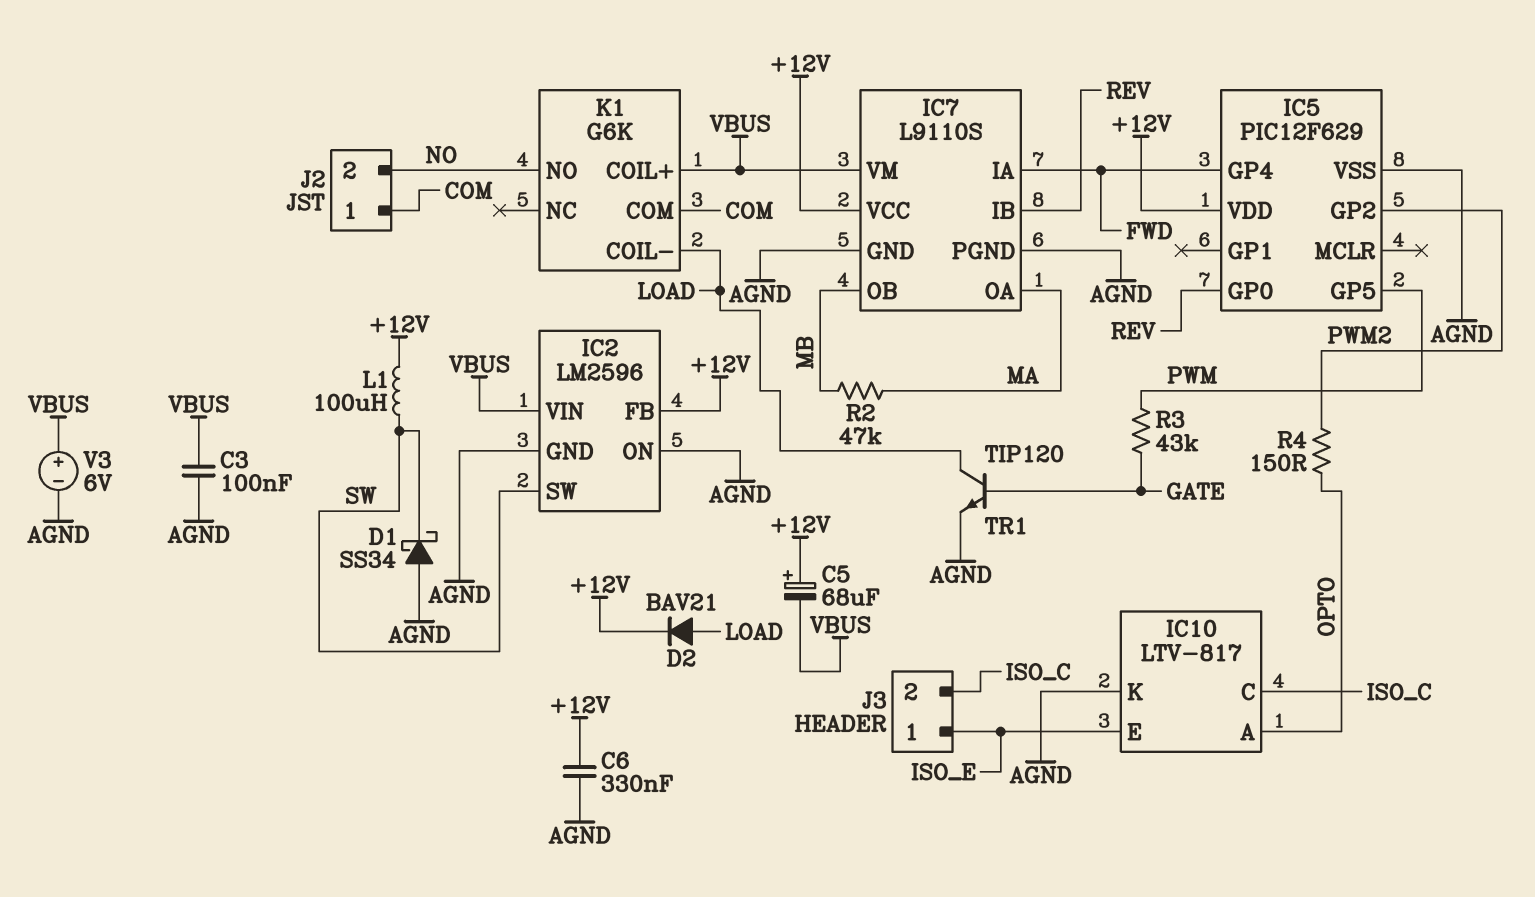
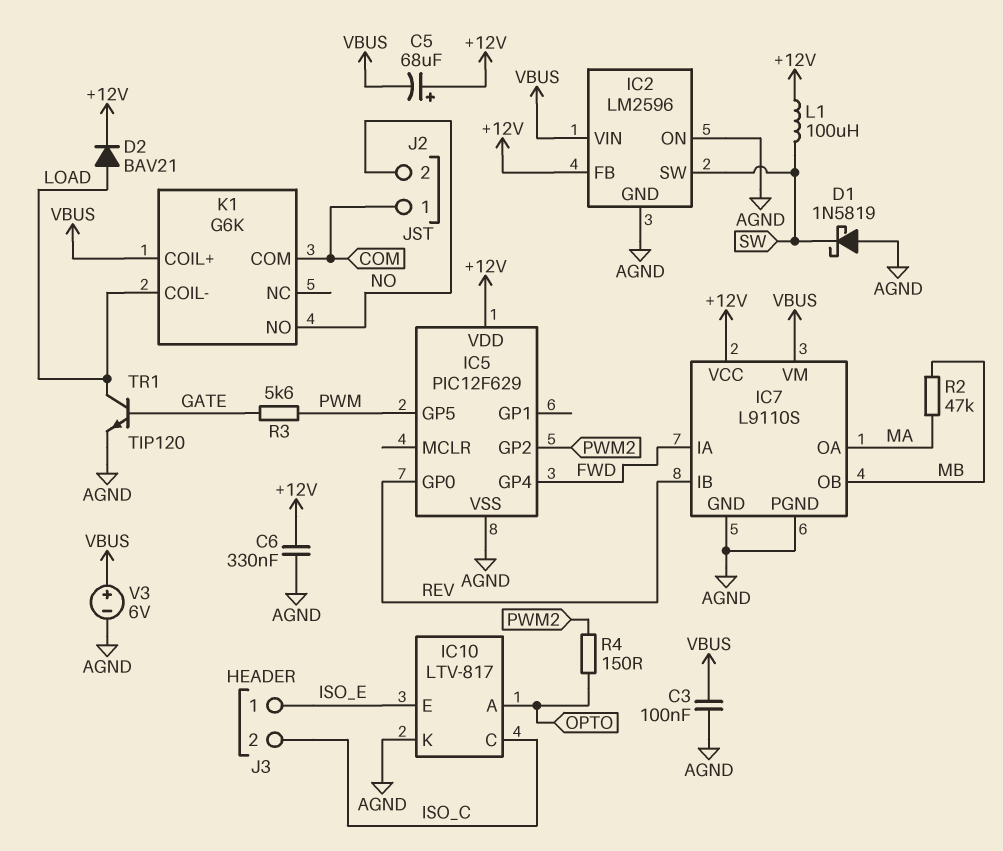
D1: schottky SS34 (A AGND, K SW) -> schottky 1N5819 (A AGND, K SW)
R3: 43k (GATE, PWM) -> 5.6k (GATE, PWM)

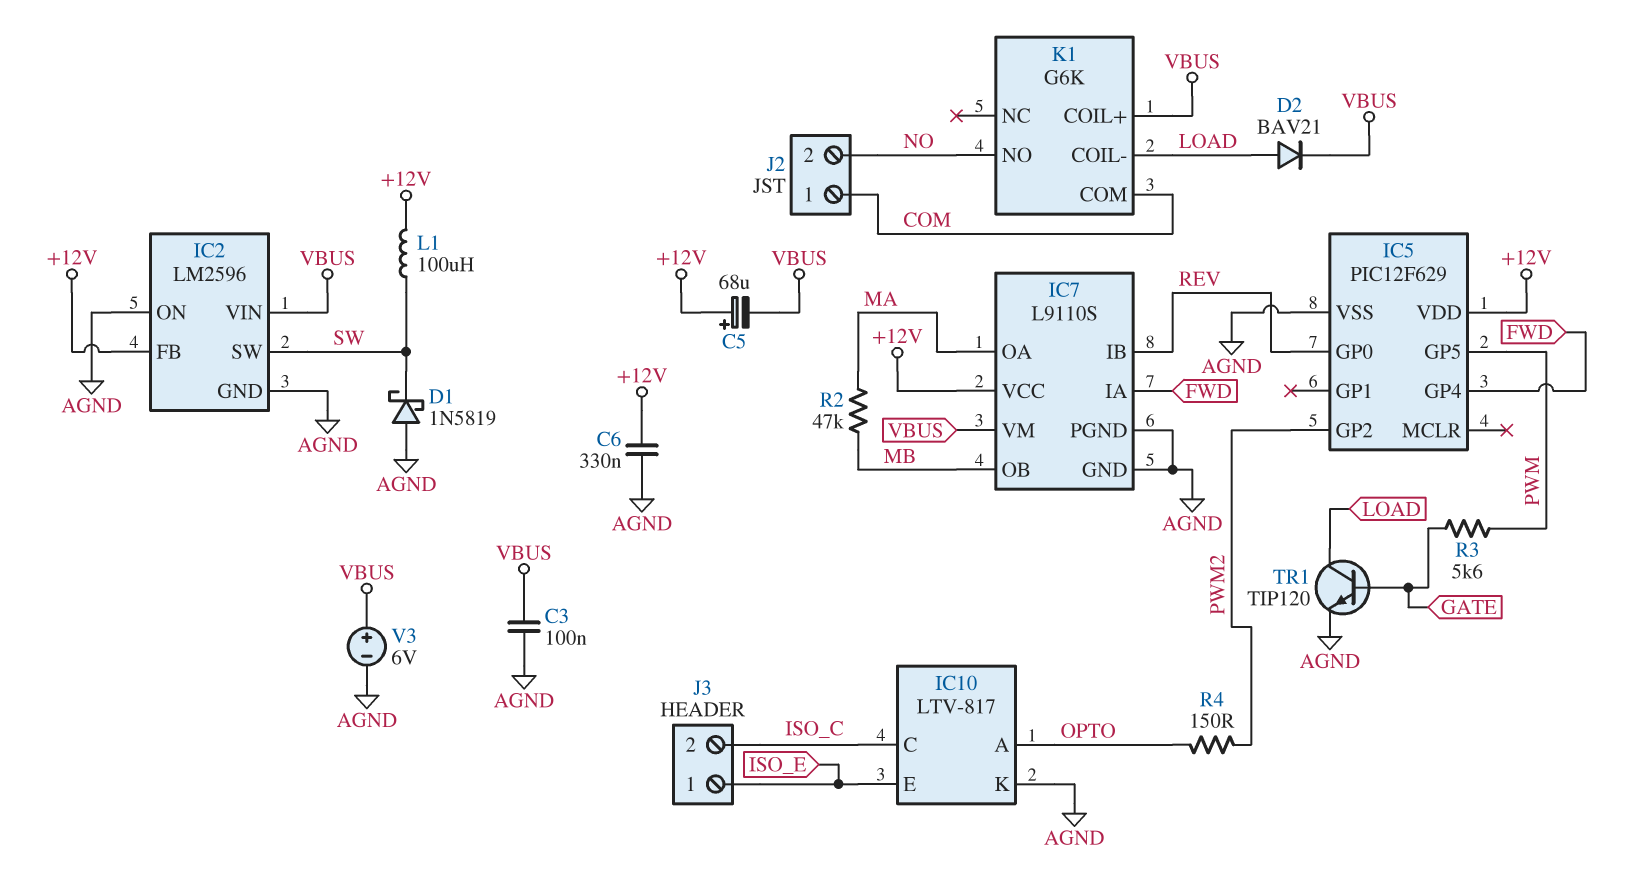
D2: diode BAV21 (A LOAD, K +12V) -> diode BAV21 (A LOAD, K VBUS)

